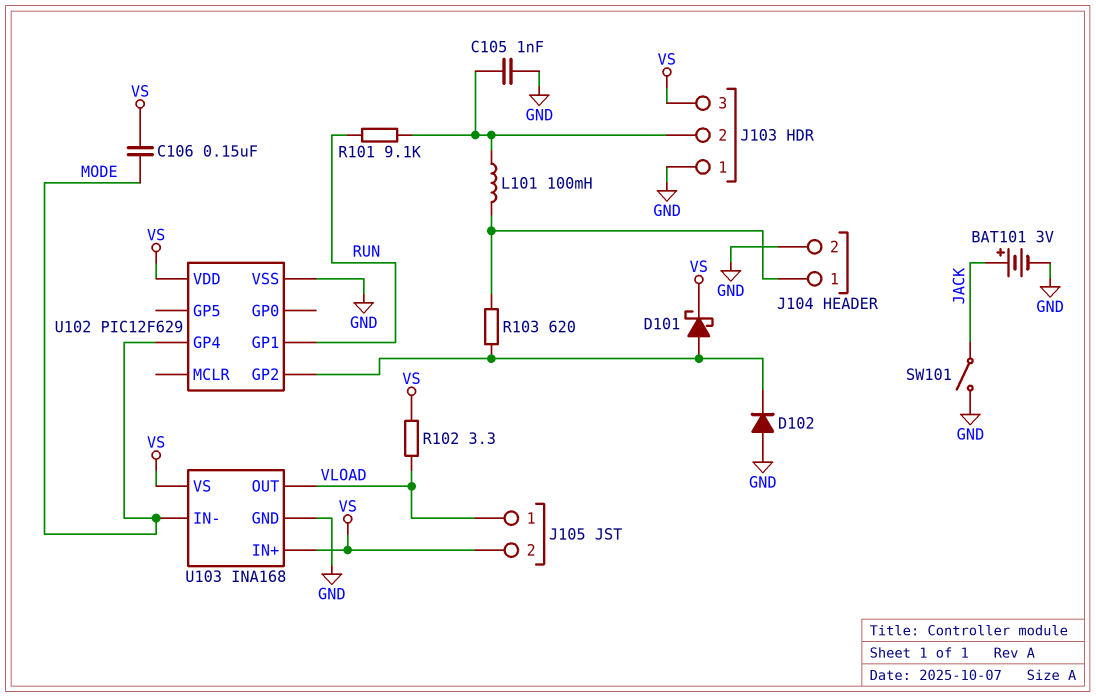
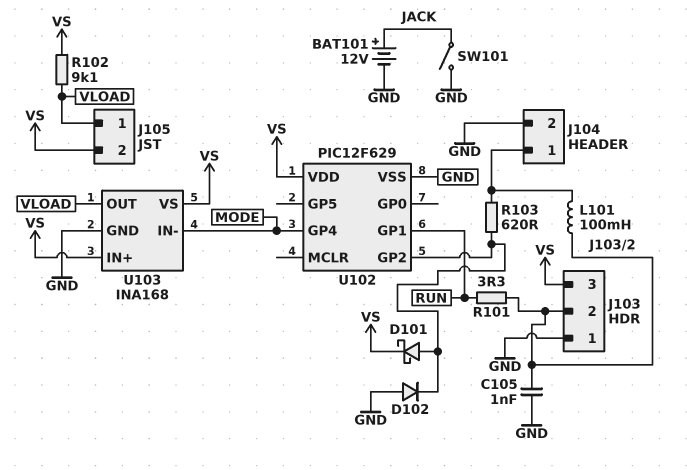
BAT101: 3V (plus JACK, minus GND) -> 12V (plus JACK, minus GND)
C106: 150nF (MODE, VS) -> none
R101: 9.1k (J103/2, RUN) -> 3.3 (J103/2, RUN)
R102: 3.3 (VLOAD, VS) -> 9.1k (VLOAD, VS)

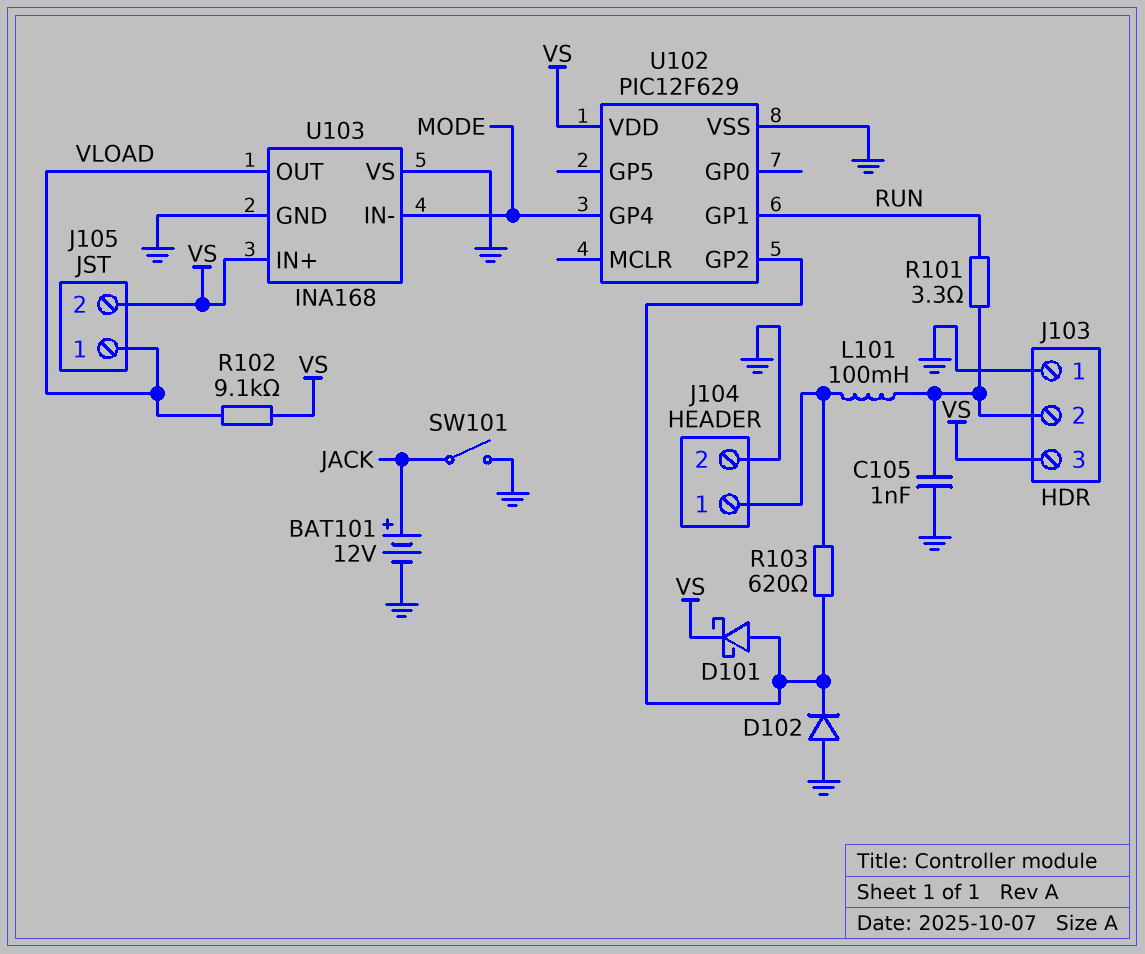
U103 pin VS: VS -> GND

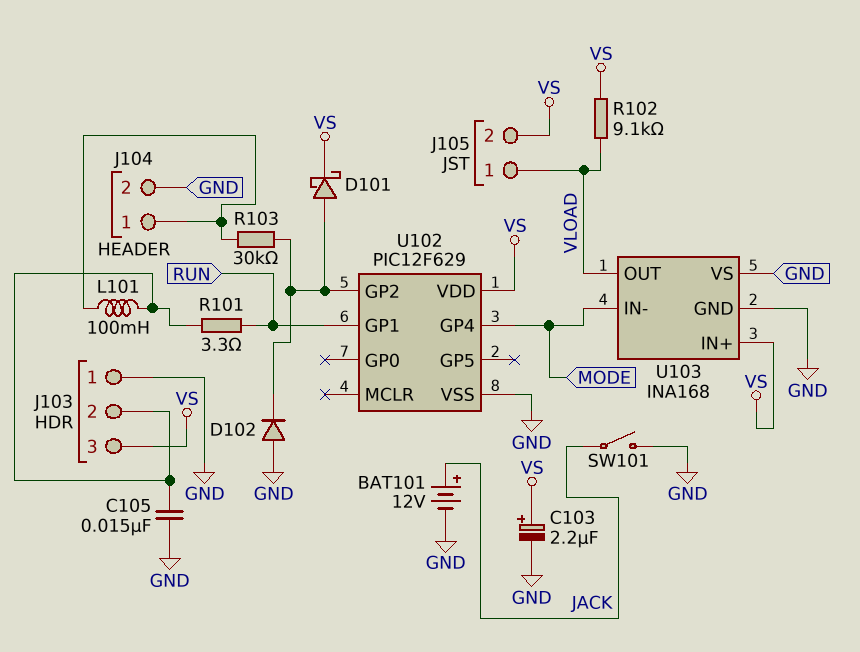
C103: none -> 2.2uF (plus VS, minus GND)
C105: 1nF (GND, J103/2) -> 15nF (GND, J103/2)
R103: 620 (J104/1, U102/GP2) -> 30k (J104/1, U102/GP2)

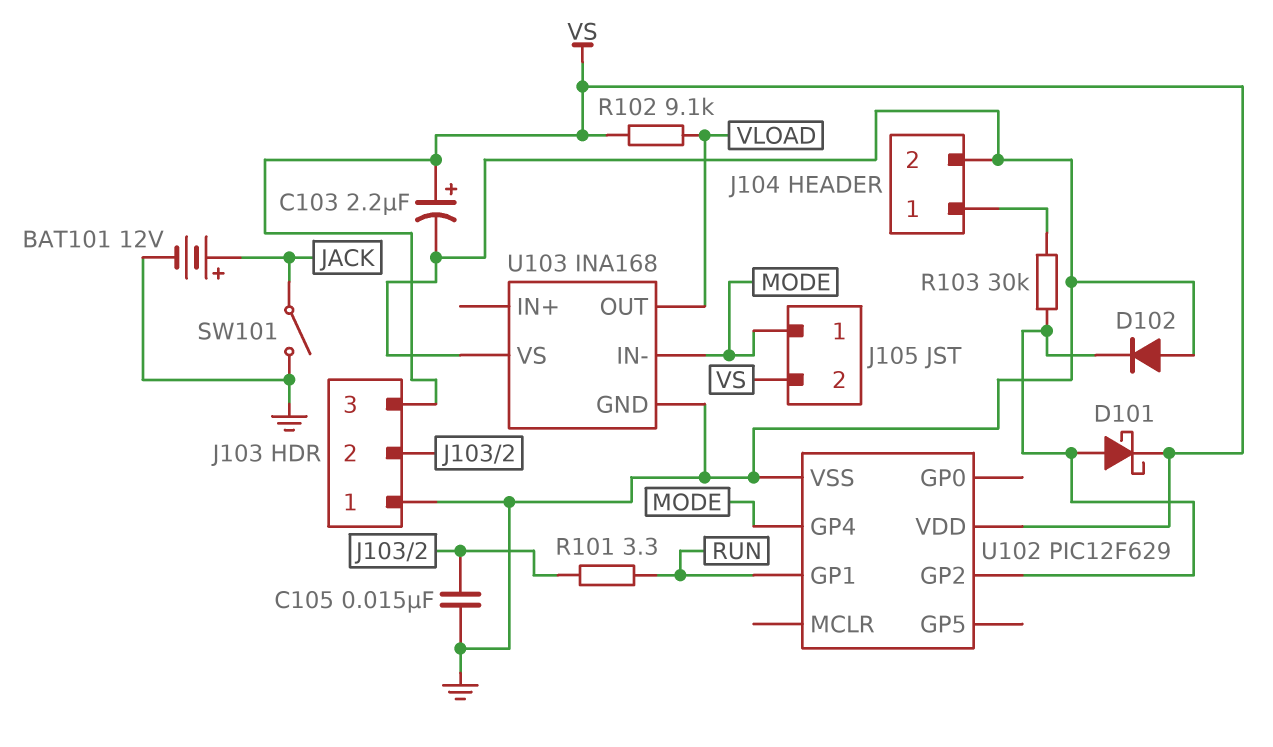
J105 pin 1: VLOAD -> MODE
L101: 100mH (J103/2, J104/1) -> none
U103 pin IN+: VS -> none

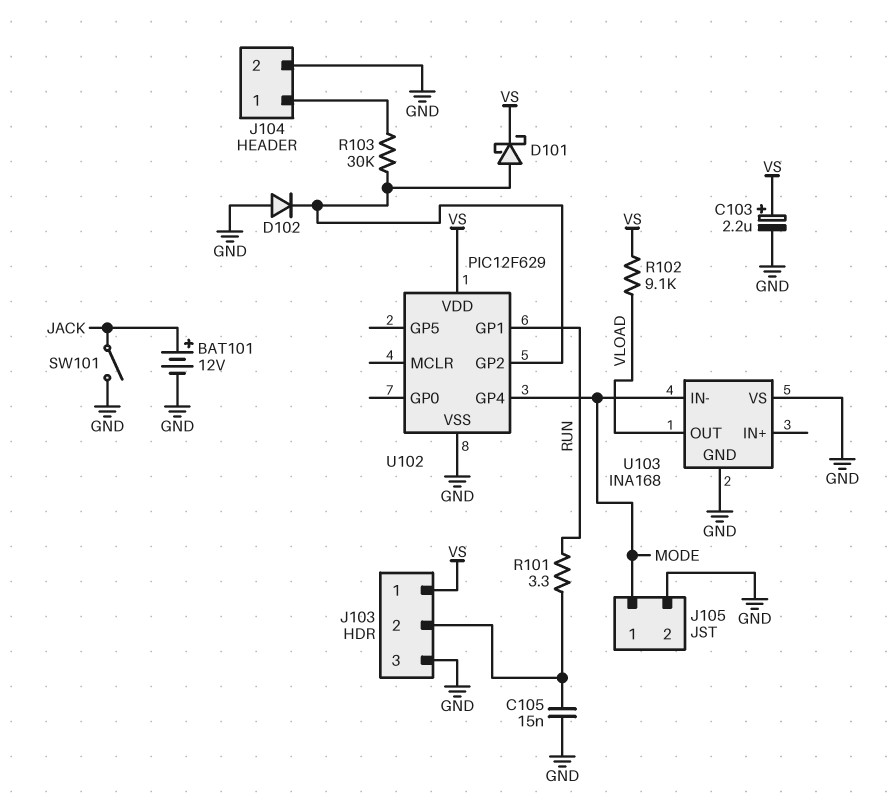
J103 pin 1: GND -> VS
J103 pin 3: VS -> GND
J105 pin 2: VS -> GND

